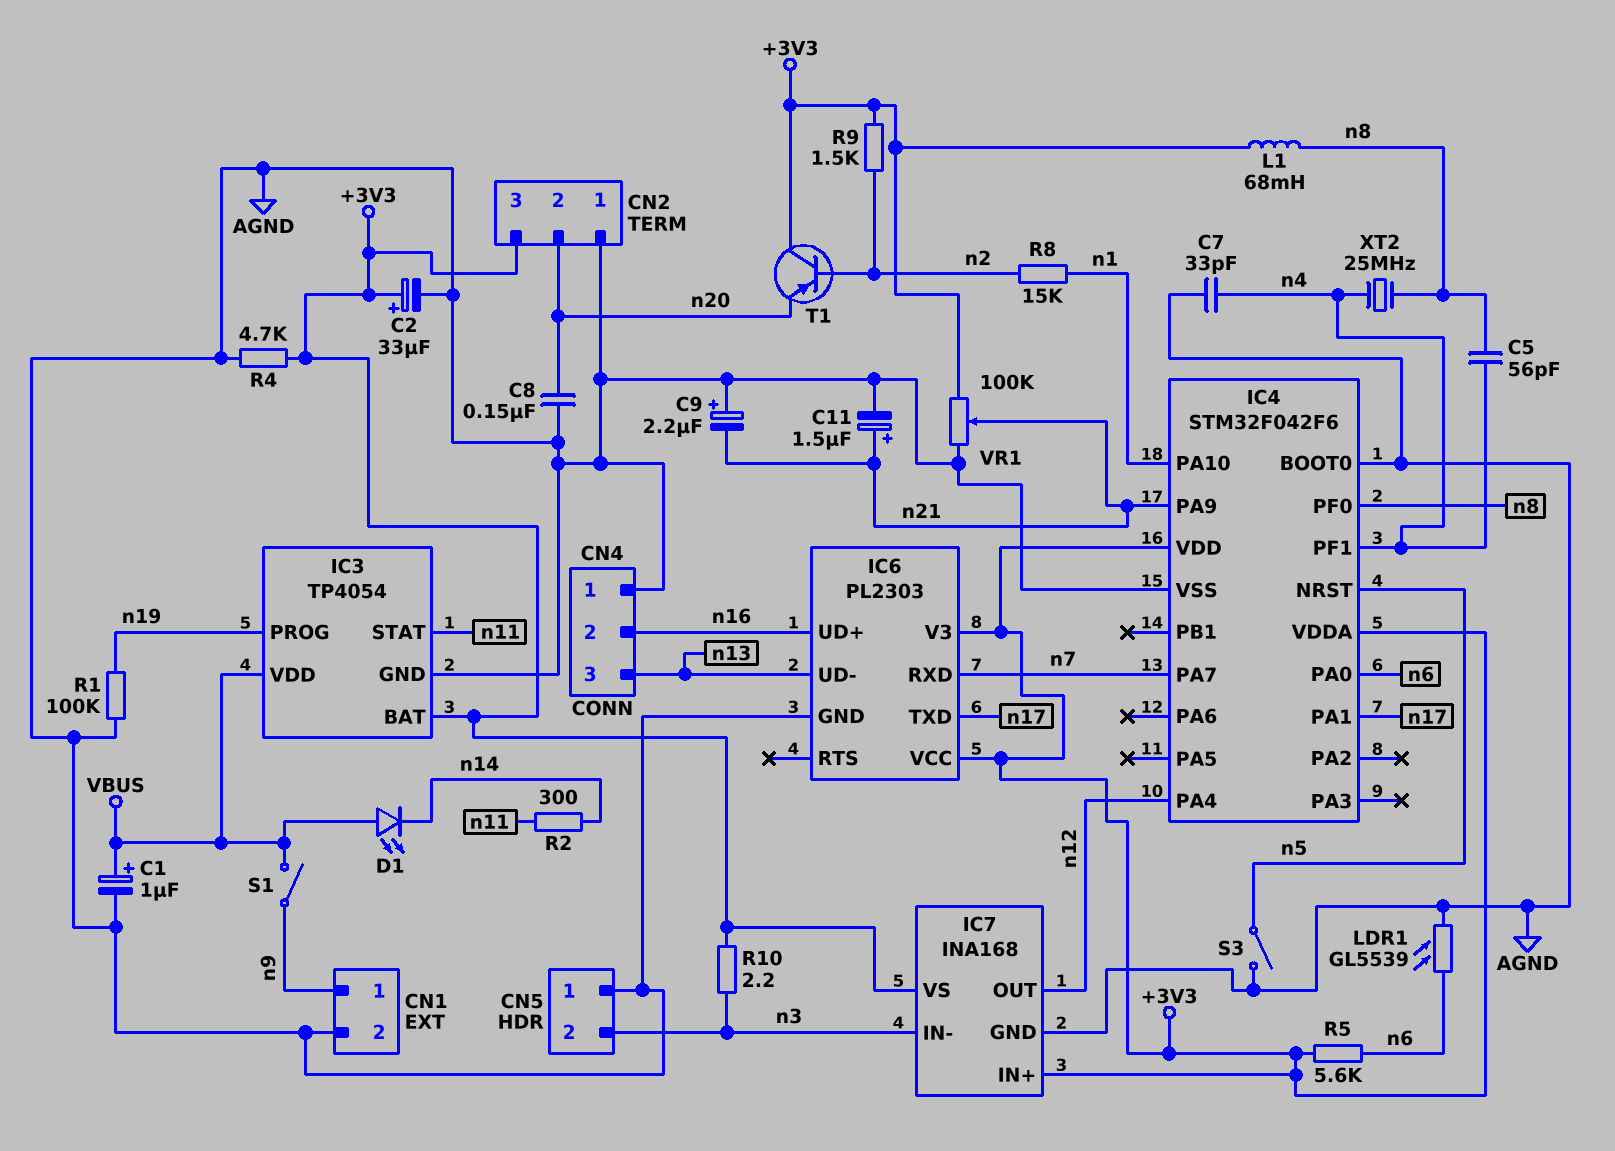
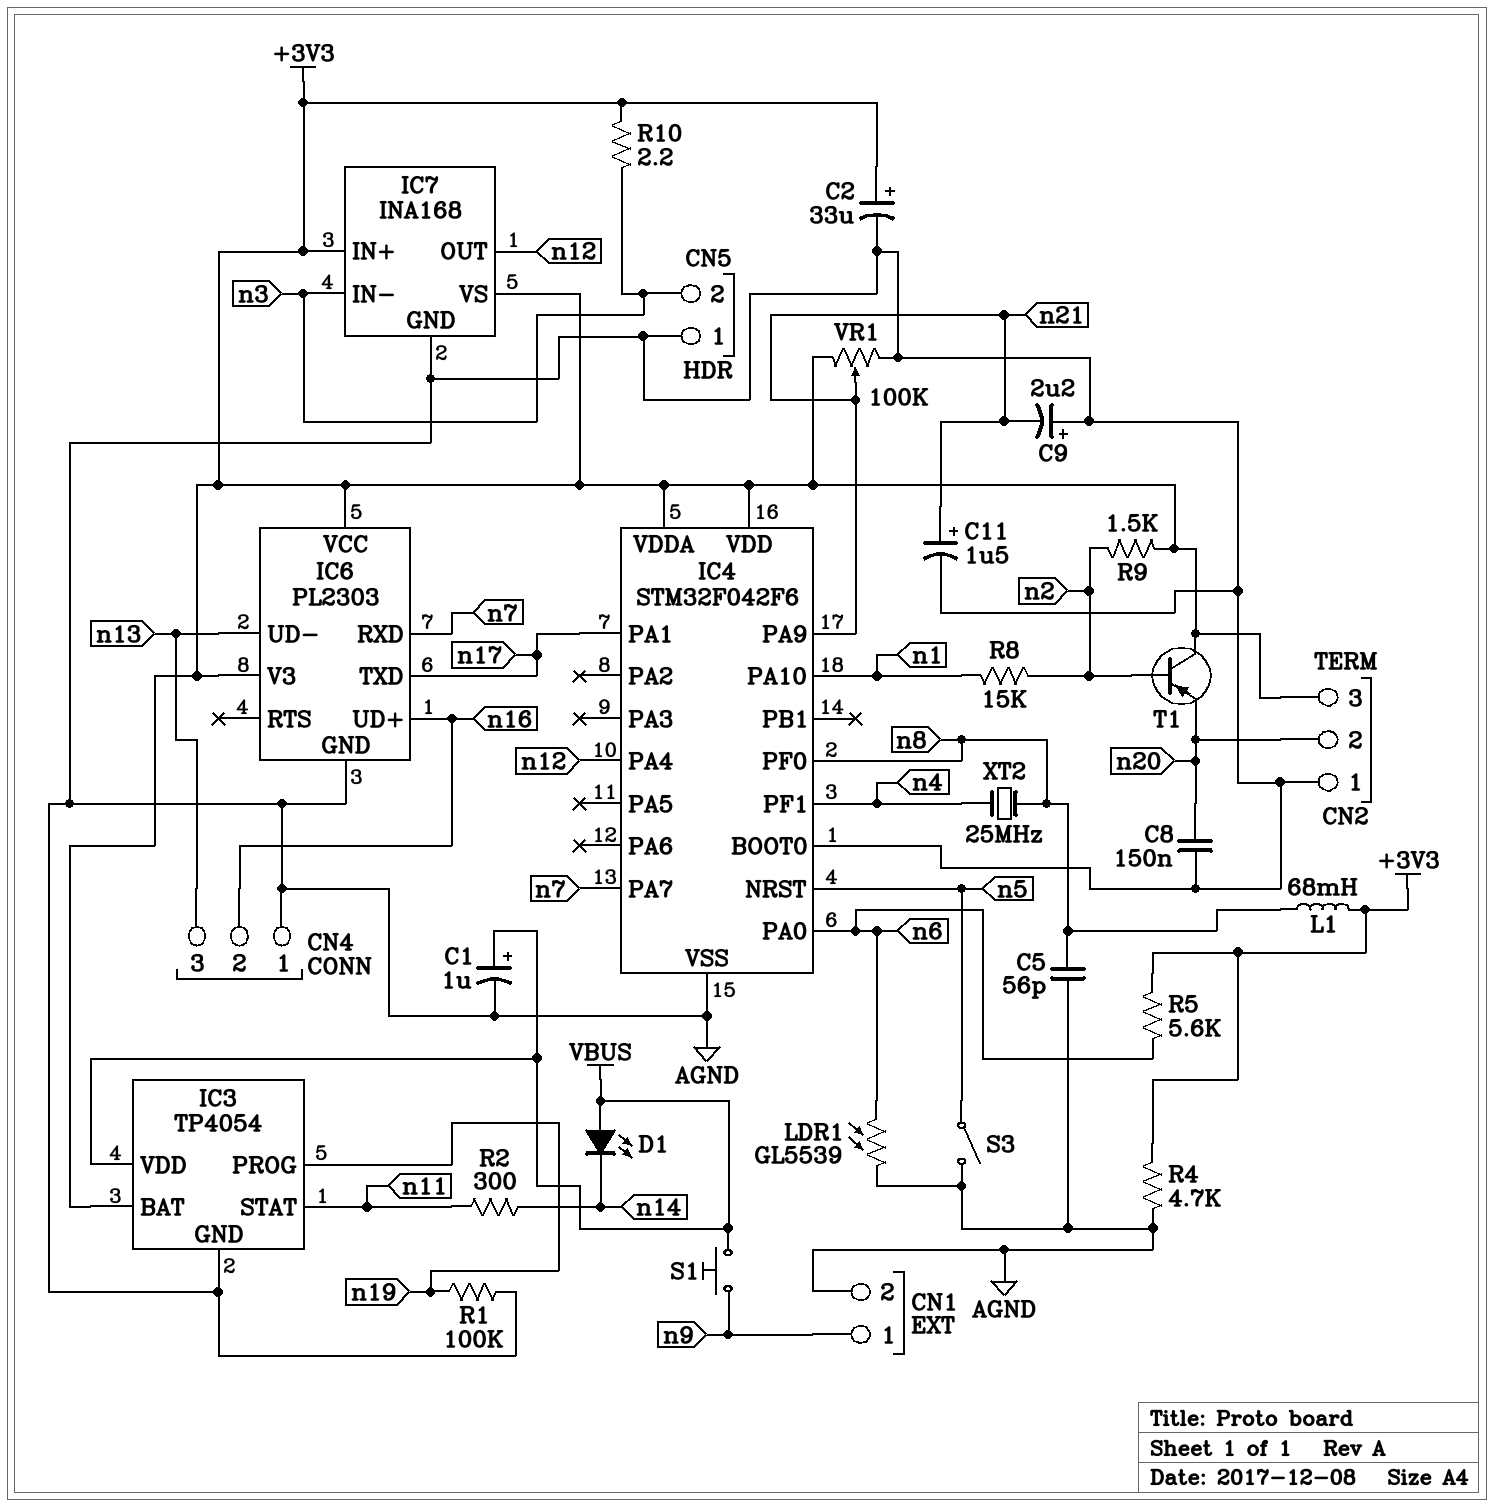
C5: 56pF (n4, n8) -> 56pF (AGND, n8)
C7: 33pF (AGND, n4) -> none
S1: switch (VBUS, n9) -> button (VBUS, n9)

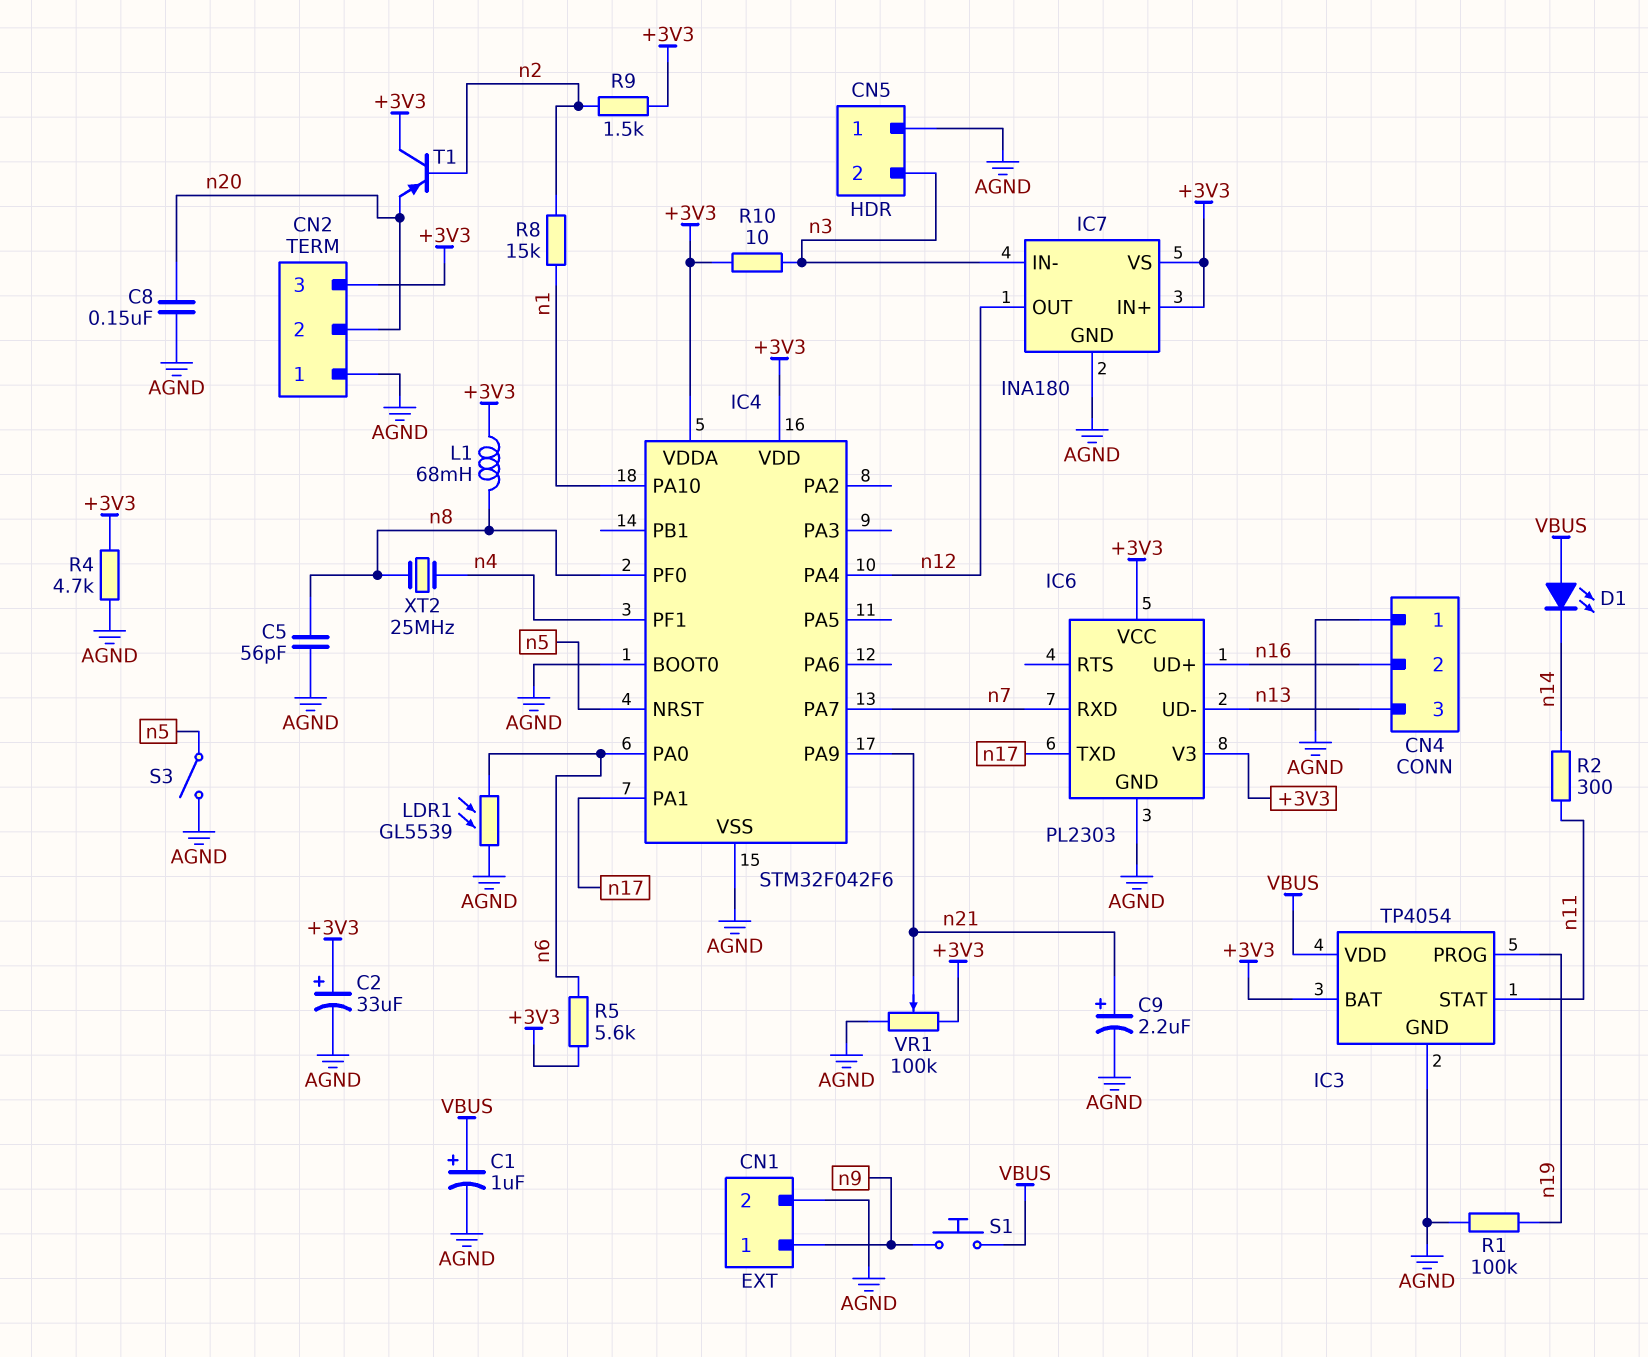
C9: 2.2uF (plus AGND, minus n21) -> 2.2uF (plus n21, minus AGND)
C11: 1.5uF (plus n21, minus AGND) -> none
IC7: INA168 -> INA180
R10: 2.2 (+3V3, n3) -> 10 (+3V3, n3)

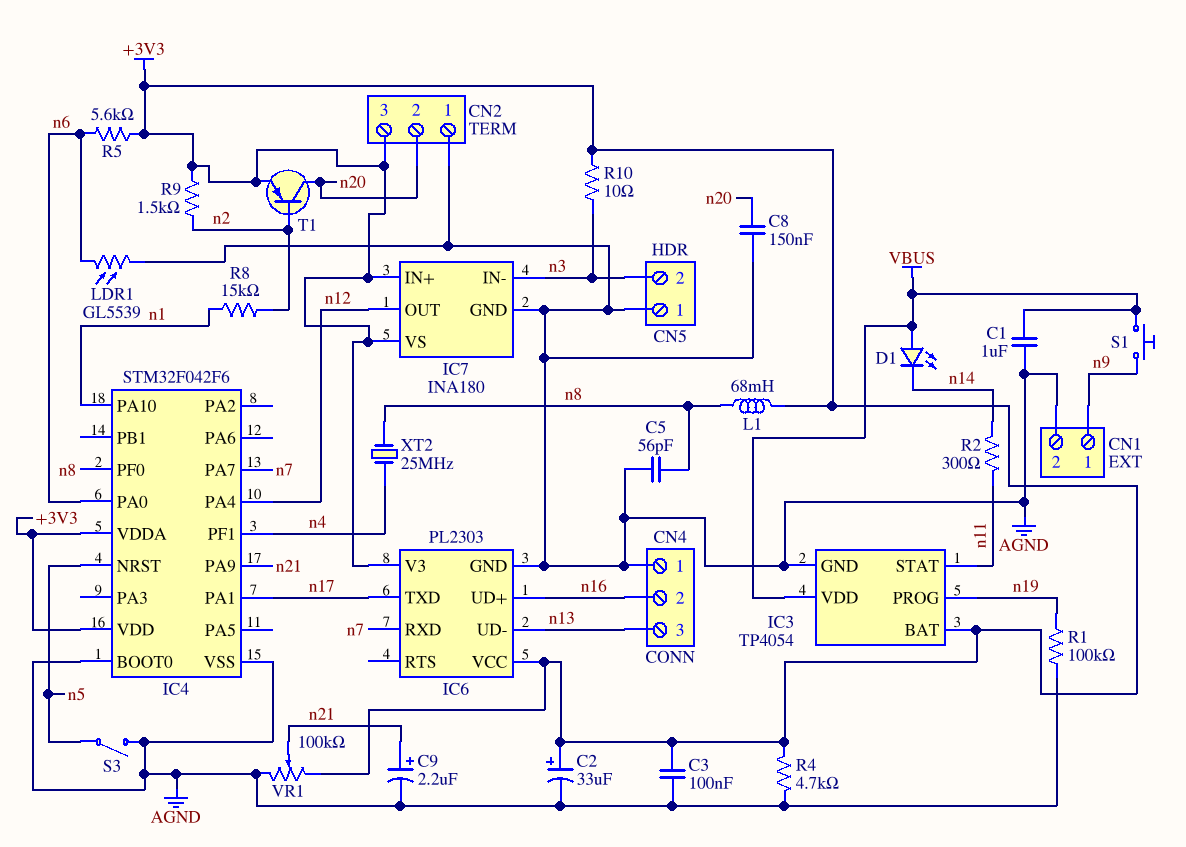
C1: 1uF (plus VBUS, minus AGND) -> 1uF (AGND, VBUS)
C3: none -> 100nF (+3V3, AGND)
T1: PNP (B n2, C +3V3, E n20) -> PNP (B n2, C n20, E +3V3)

